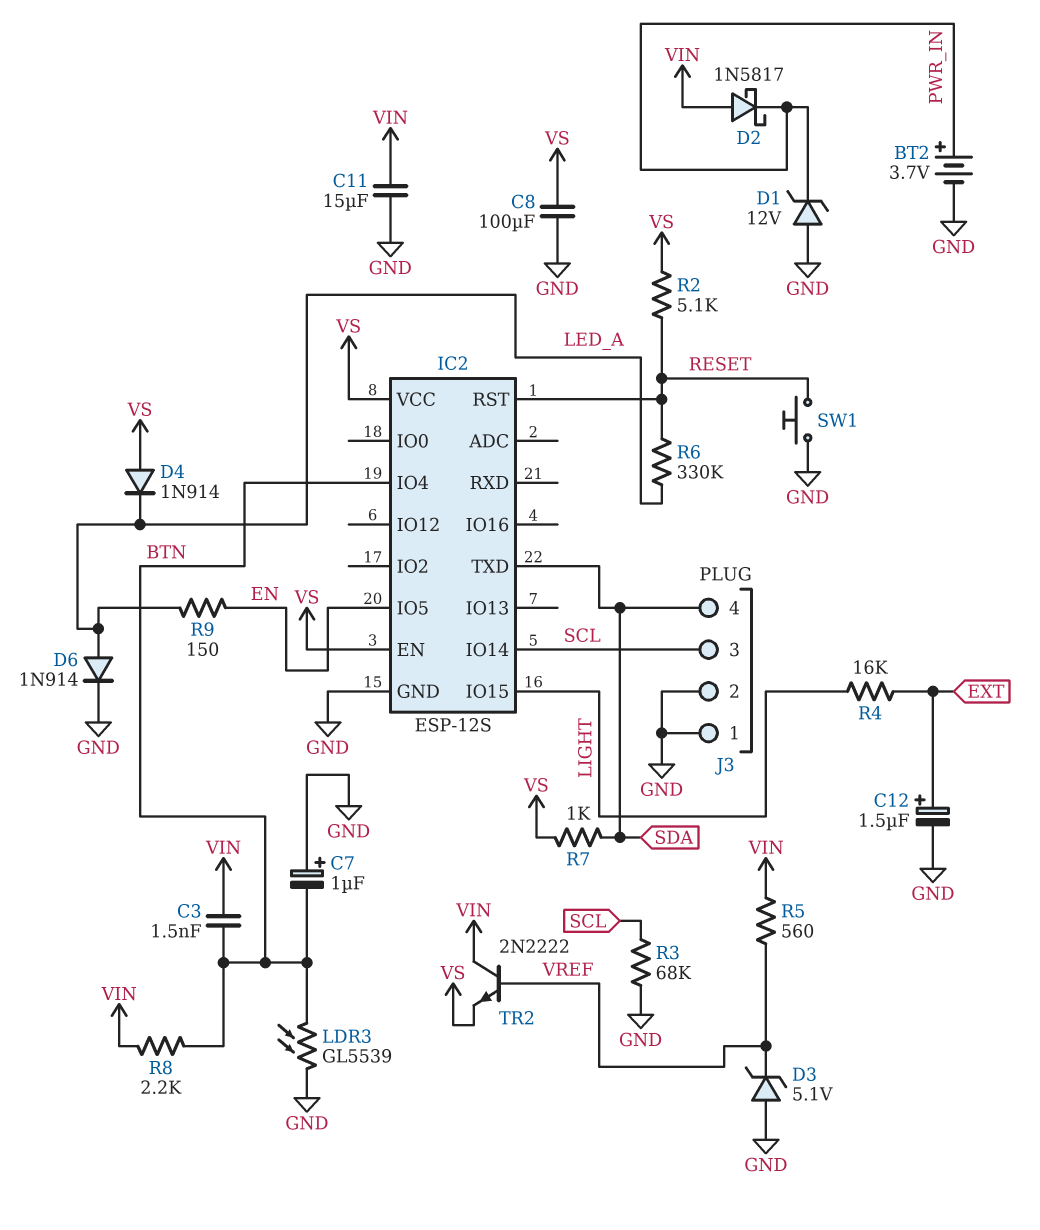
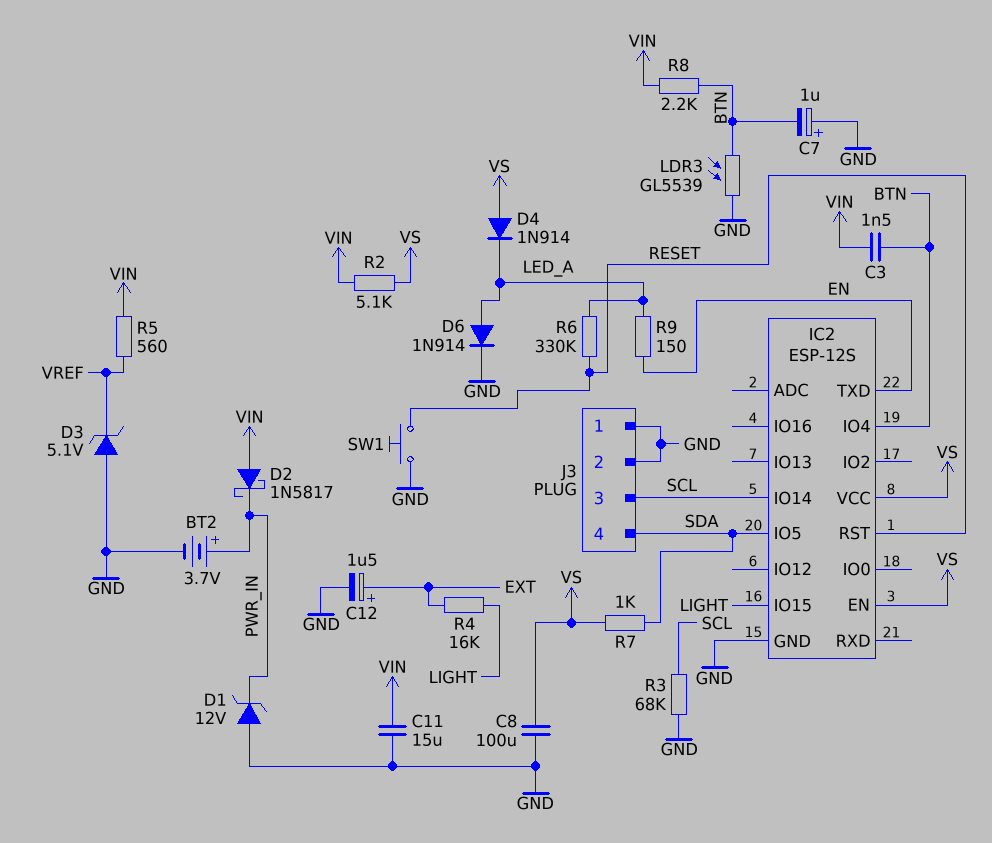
IC2 pin IO5: EN -> SDA
IC2 pin TXD: SDA -> EN
R2: 5.1k (RESET, VS) -> 5.1k (VIN, VS)
TR2: NPN 2N2222 (B VREF, C VIN, E VS) -> none

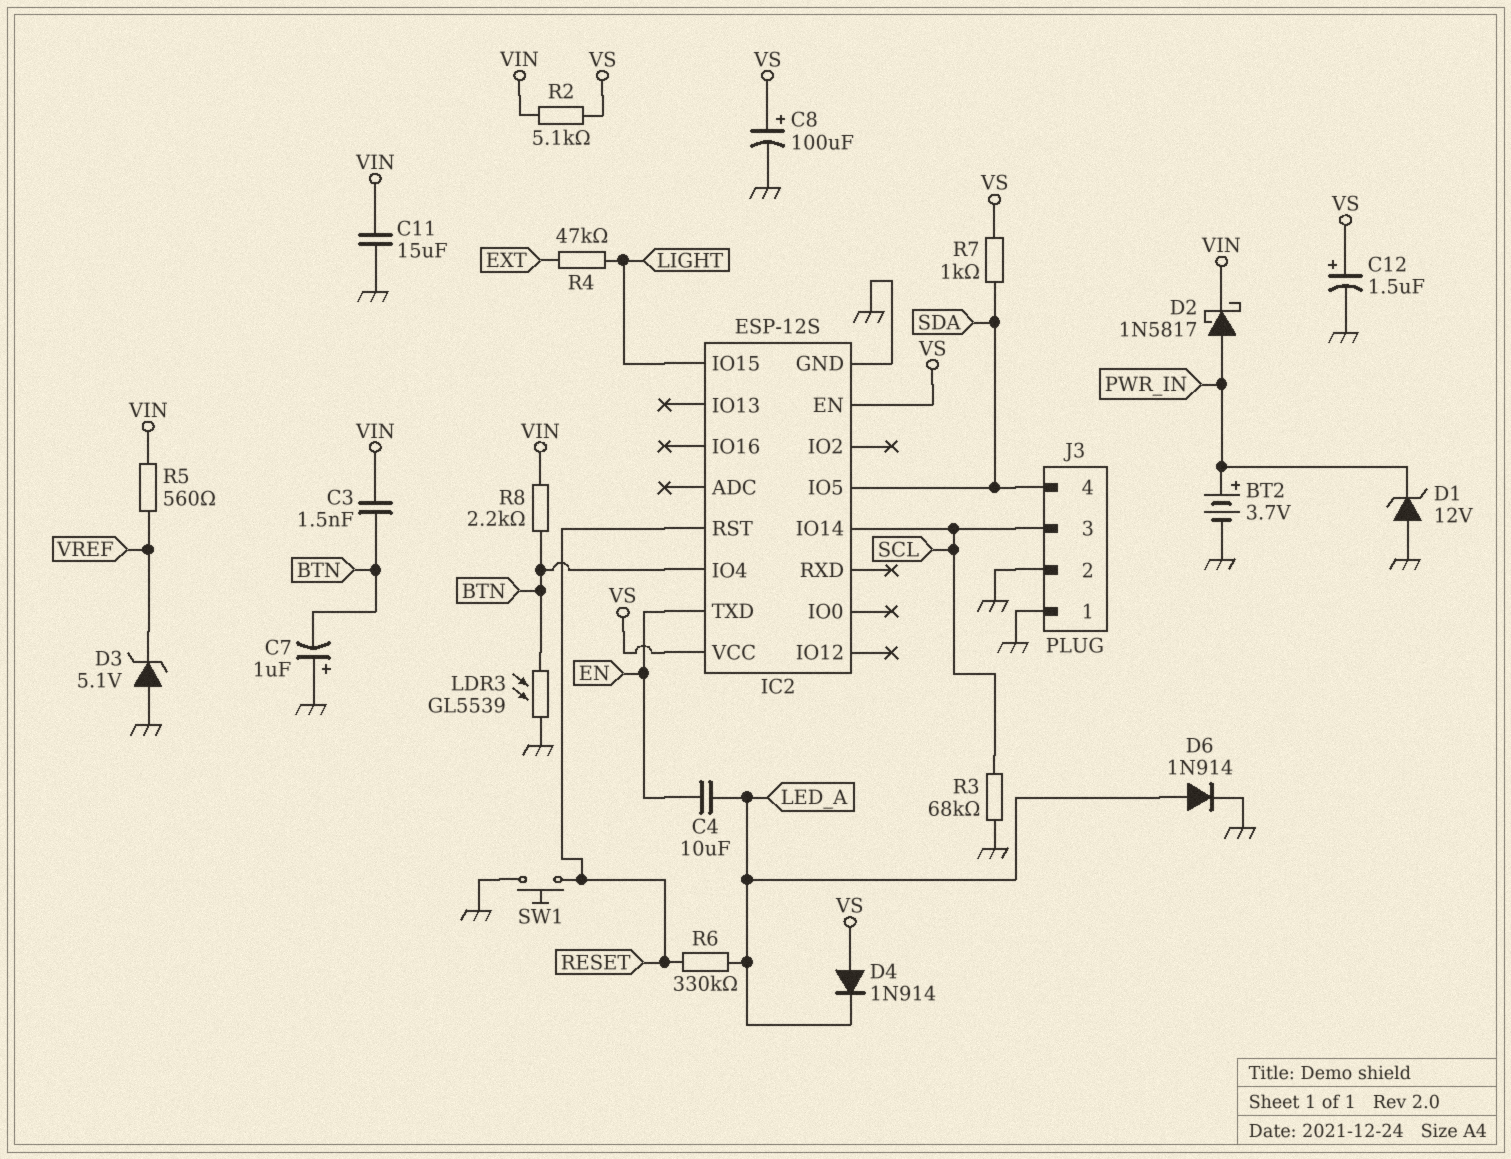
C4: none -> 10uF (EN, LED_A)
C8: 100uF (GND, VS) -> 100uF (plus VS, minus GND)
C12: 1.5uF (plus EXT, minus GND) -> 1.5uF (plus VS, minus GND)
D2: schottky 1N5817 (A VIN, K PWR_IN) -> schottky 1N5817 (A PWR_IN, K VIN)
R4: 16k (EXT, LIGHT) -> 47k (EXT, LIGHT)
R9: 150 (EN, LED_A) -> none

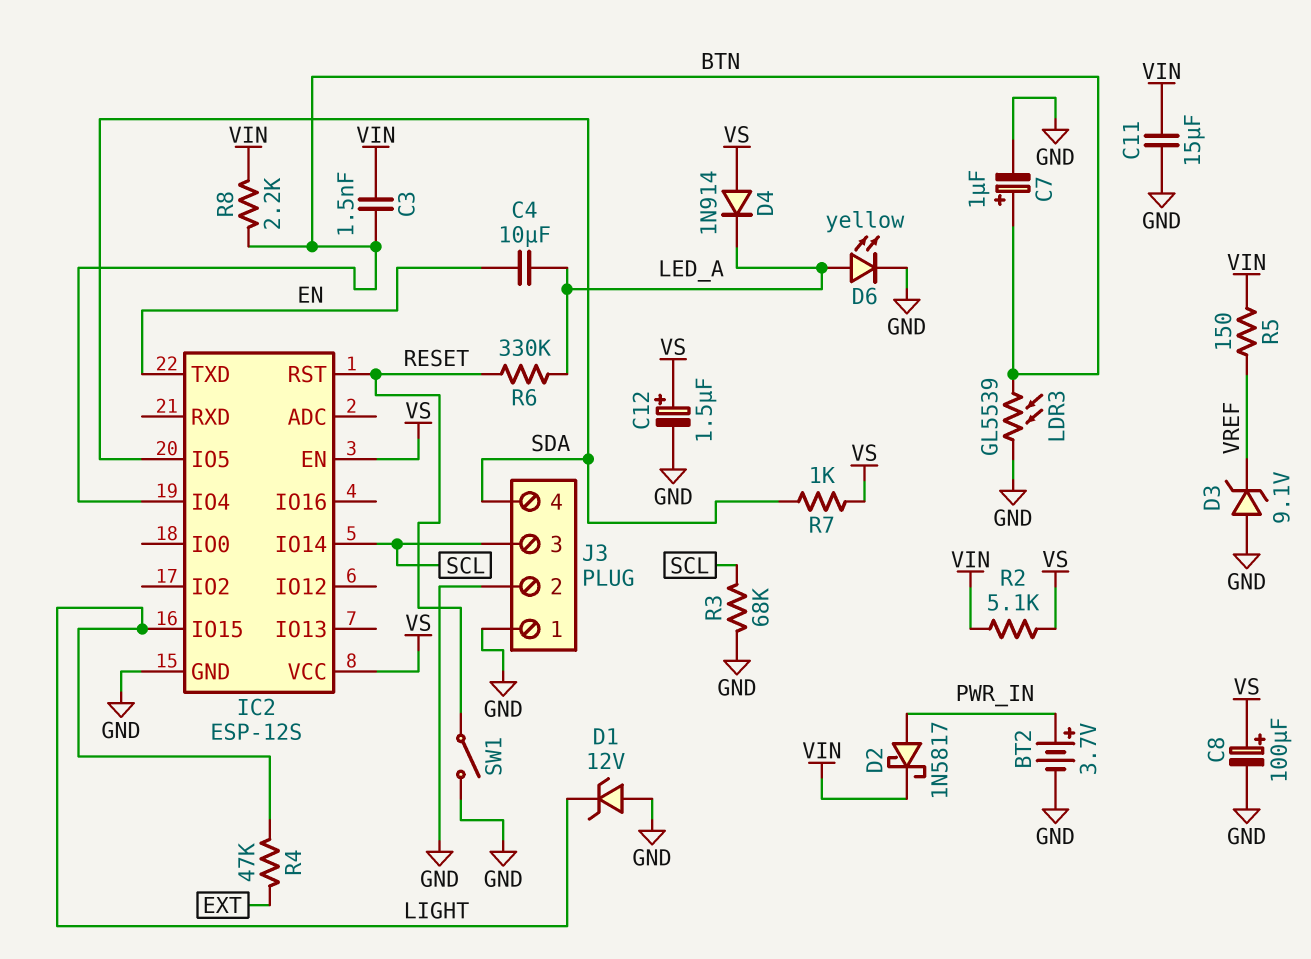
C7: 1uF (plus GND, minus BTN) -> 1uF (plus BTN, minus GND)
D1: zener 12V (A GND, K PWR_IN) -> zener 12V (A GND, K LIGHT)
D3: zener 5.1V (A GND, K VREF) -> zener 9.1V (A GND, K VREF)
D6: diode 1N914 (A LED_A, K GND) -> LED yellow (A LED_A, K GND)
R5: 560 (VIN, VREF) -> 150 (VIN, VREF)
SW1: button (GND, RESET) -> switch (GND, RESET)

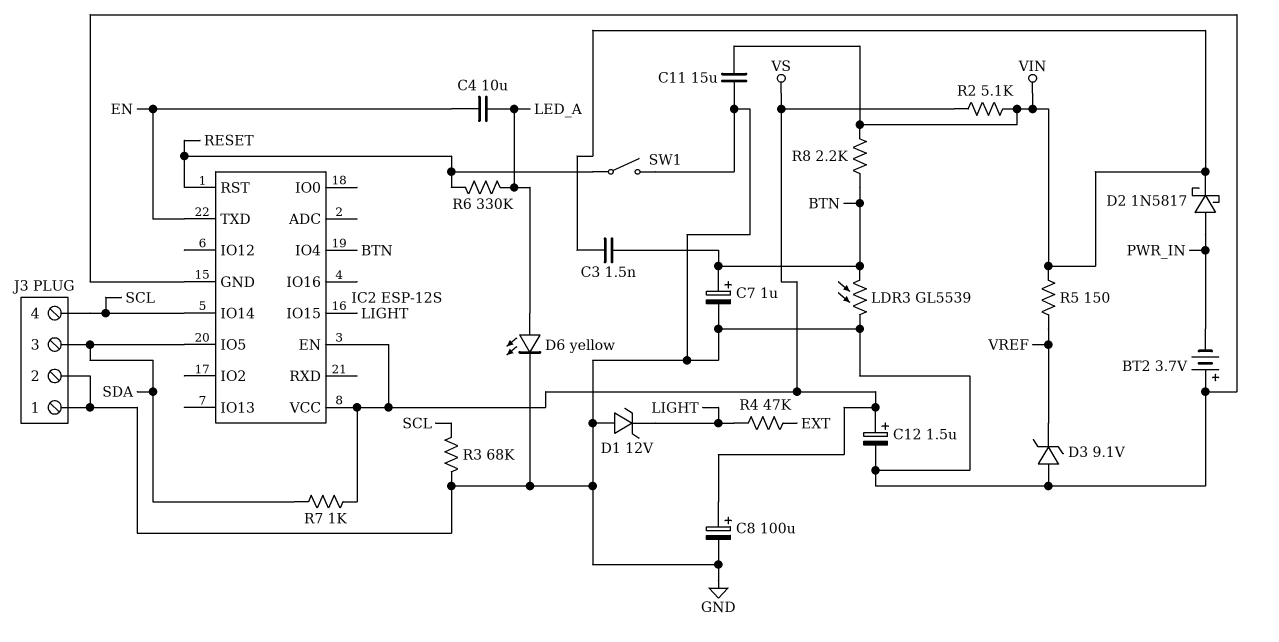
BT2: 3.7V (plus PWR_IN, minus GND) -> 3.7V (plus GND, minus PWR_IN)
D4: diode 1N914 (A VS, K LED_A) -> none
J3 pin 3: SCL -> SDA
J3 pin 4: SDA -> SCL

